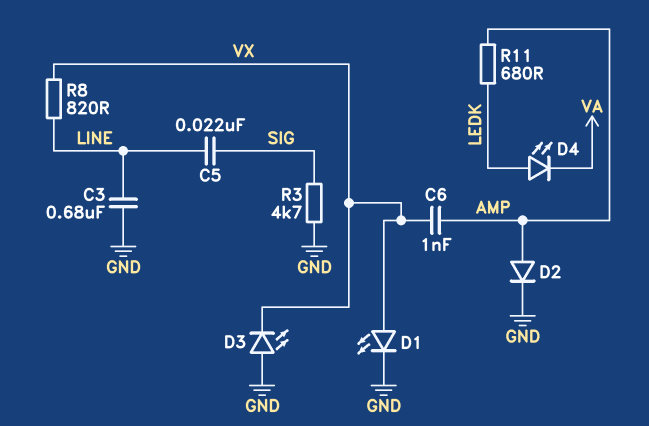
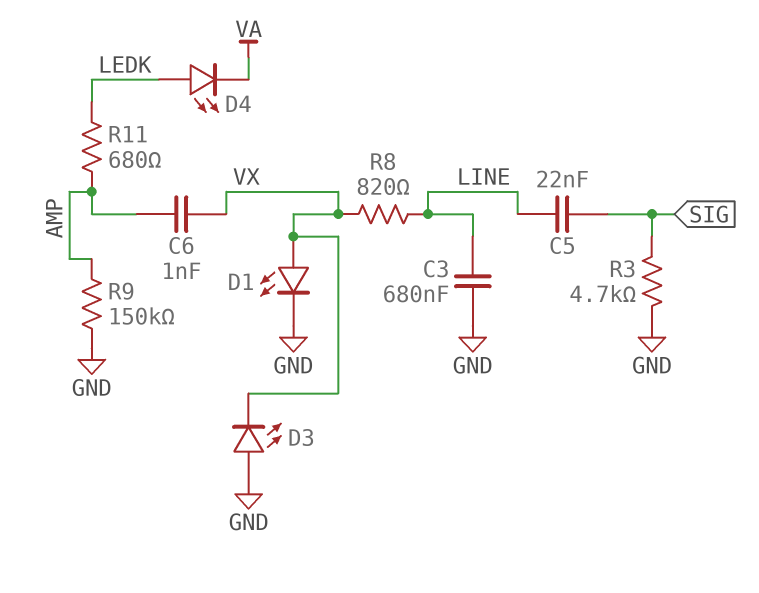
D2: diode (A AMP, K GND) -> none
R9: none -> 150k (AMP, GND)

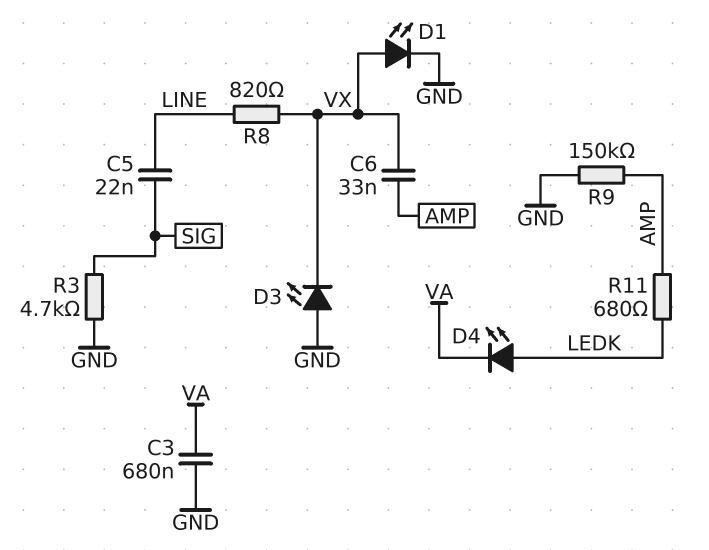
C3: 680nF (GND, LINE) -> 680nF (GND, VA)
C6: 1nF (AMP, VX) -> 33nF (AMP, VX)

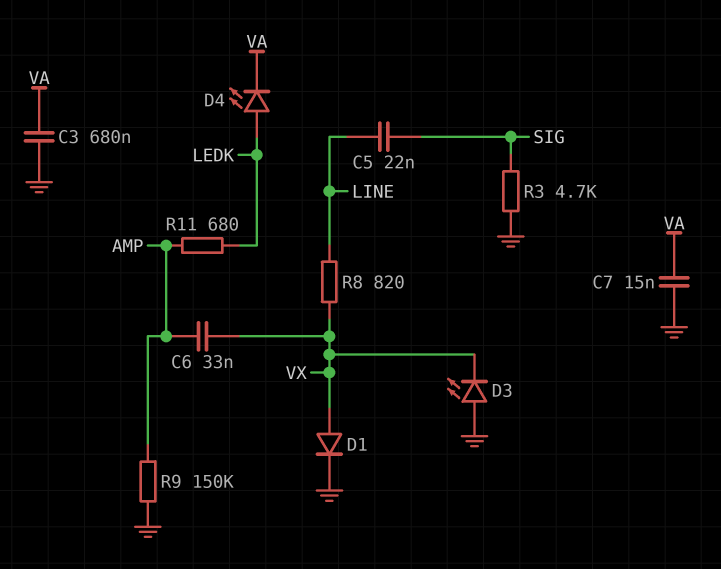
C7: none -> 15nF (GND, VA)
D1: LED (A VX, K GND) -> diode (A VX, K GND)

